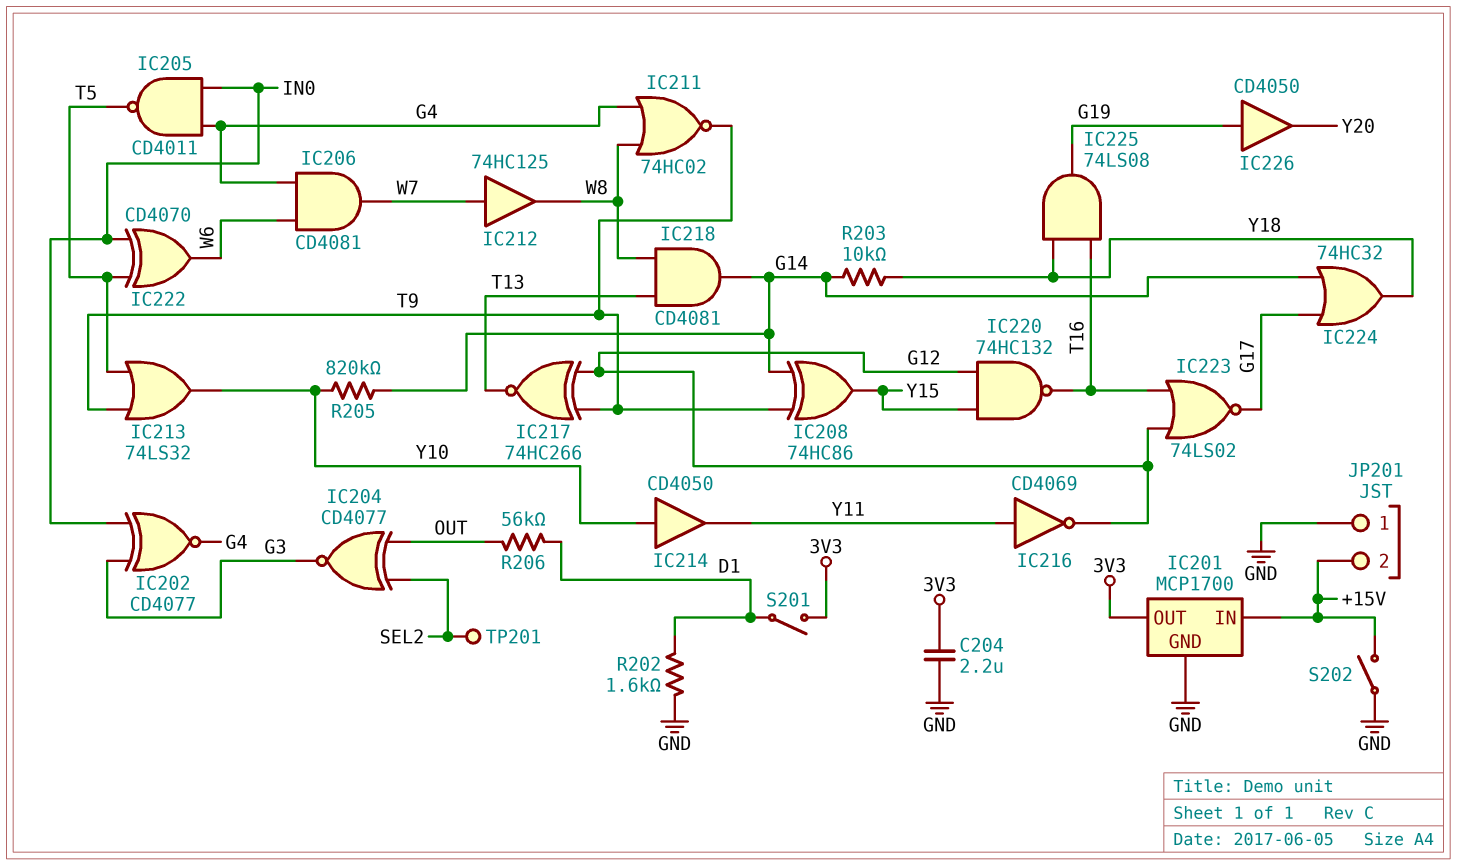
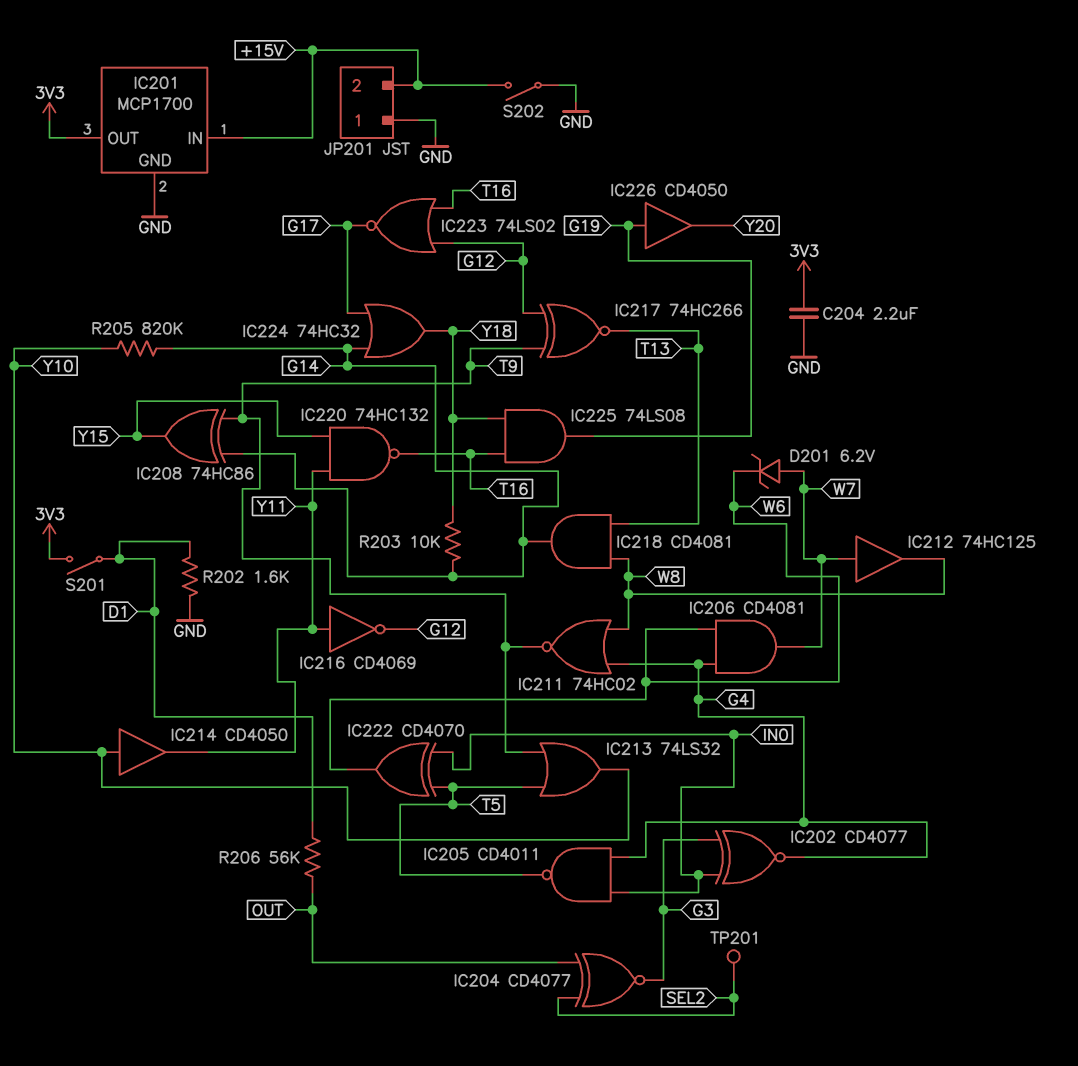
D201: none -> zener 6.2V (A W7, K W6)
IC220: NAND 74HC132 (in G12, in Y15, out T16) -> NAND 74HC132 (in Y11, in Y15, out T16)

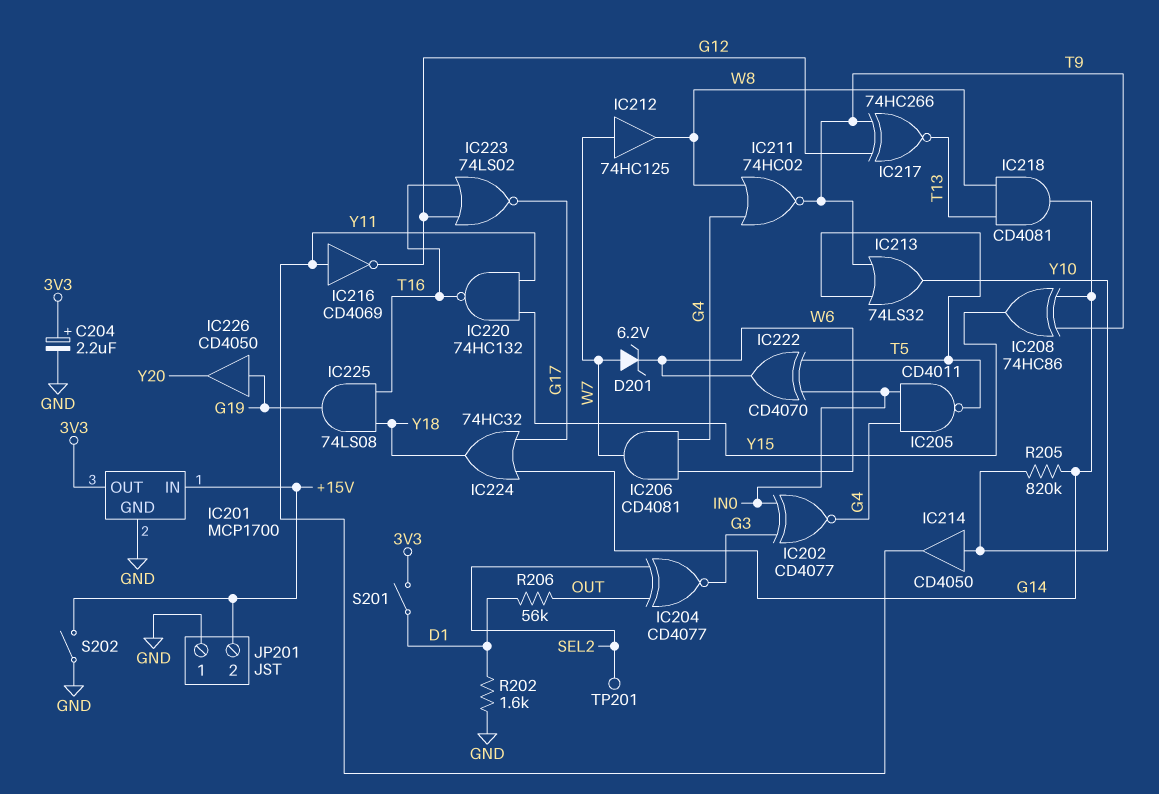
C204: 2.2uF (3V3, GND) -> 2.2uF (plus 3V3, minus GND)
R203: 10k (G14, Y18) -> none

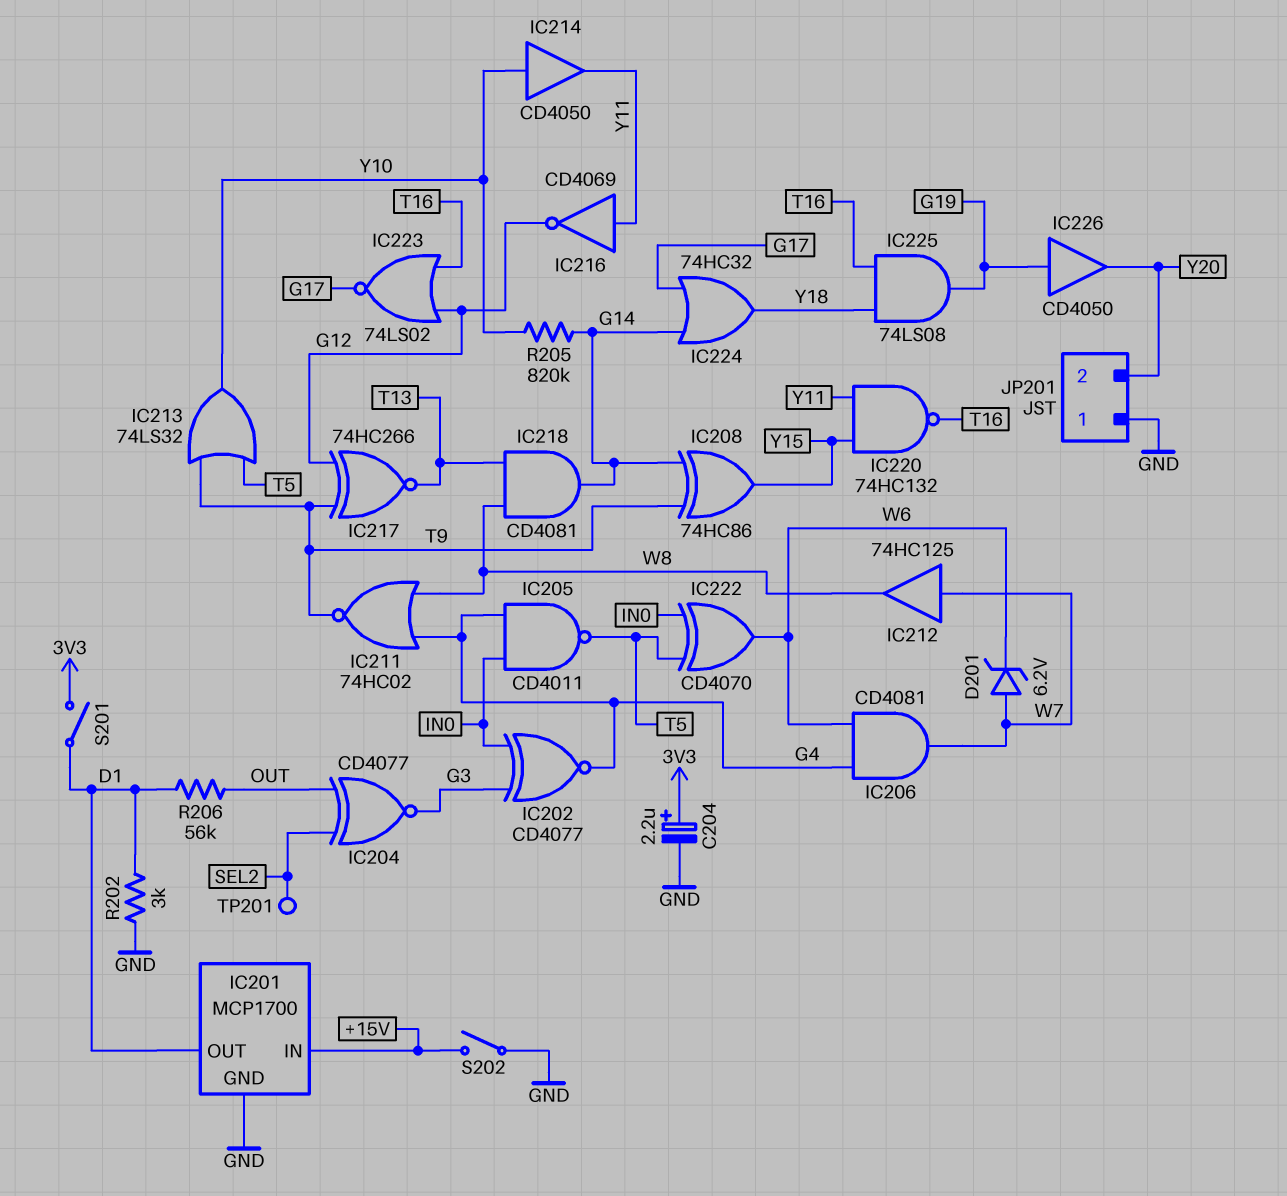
IC201 pin OUT: 3V3 -> D1
JP201 pin 2: +15V -> Y20
R202: 1.6k (D1, GND) -> 3k (D1, GND)

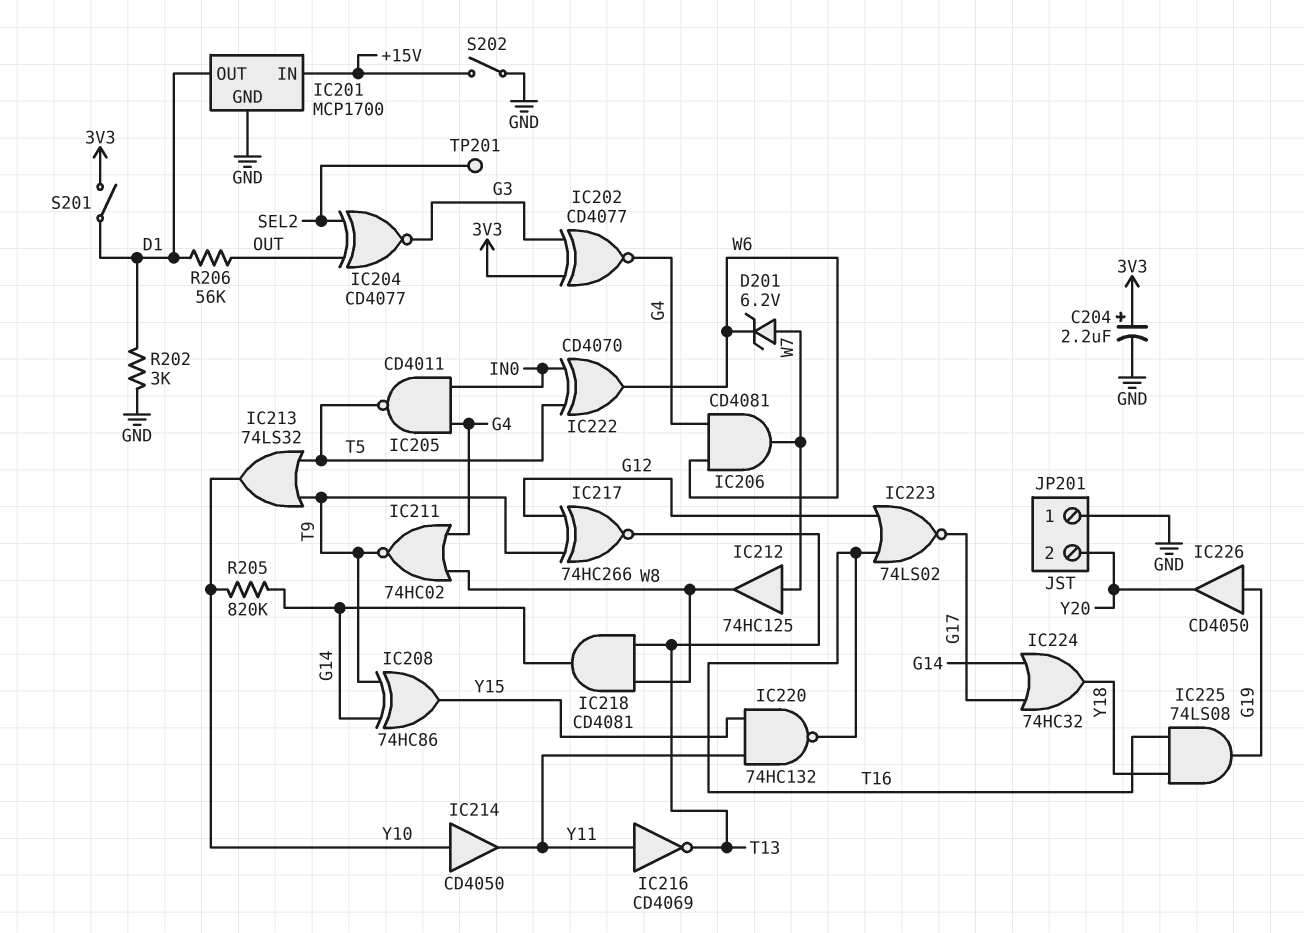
IC202: XNOR CD4077 (in G3, in IN0, out G4) -> XNOR CD4077 (in 3V3, in G3, out G4)
IC216: NOT CD4069 (in Y11, out G12) -> NOT CD4069 (in Y11, out T13)

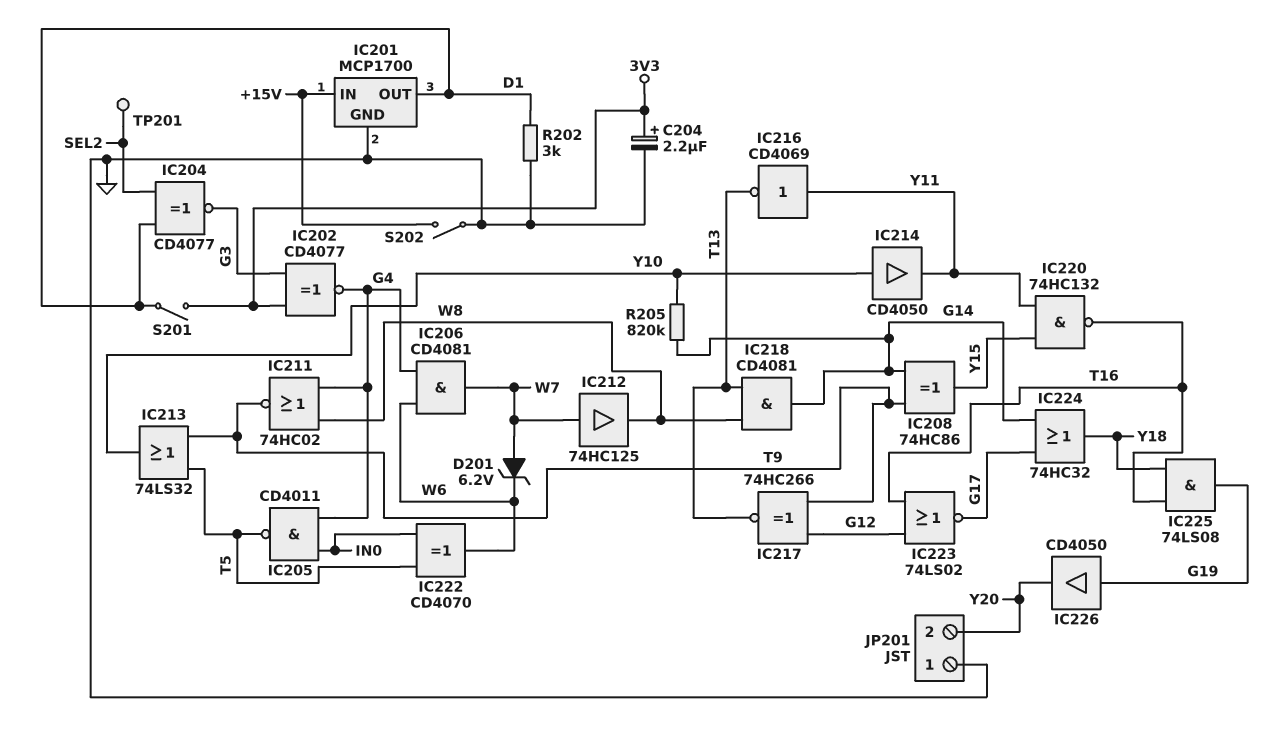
IC204: XNOR CD4077 (in OUT, in SEL2, out G3) -> XNOR CD4077 (in D1, in SEL2, out G3)
R206: 56k (D1, OUT) -> none

